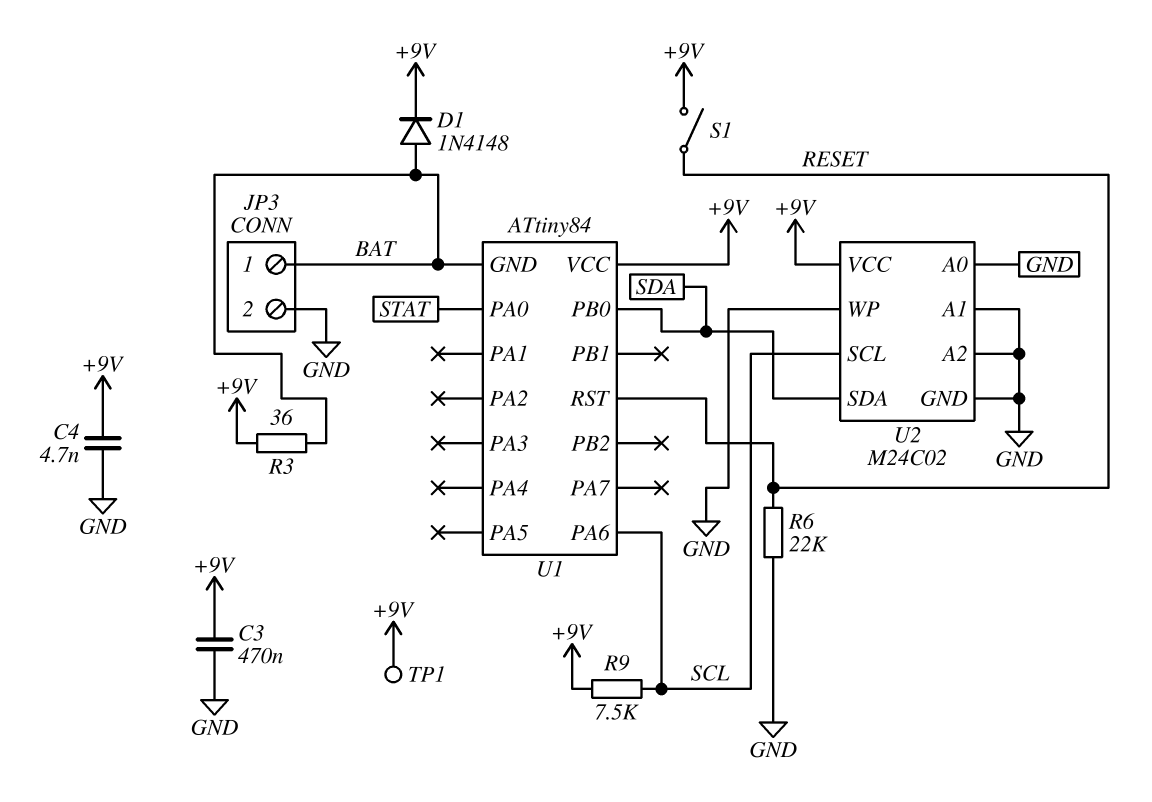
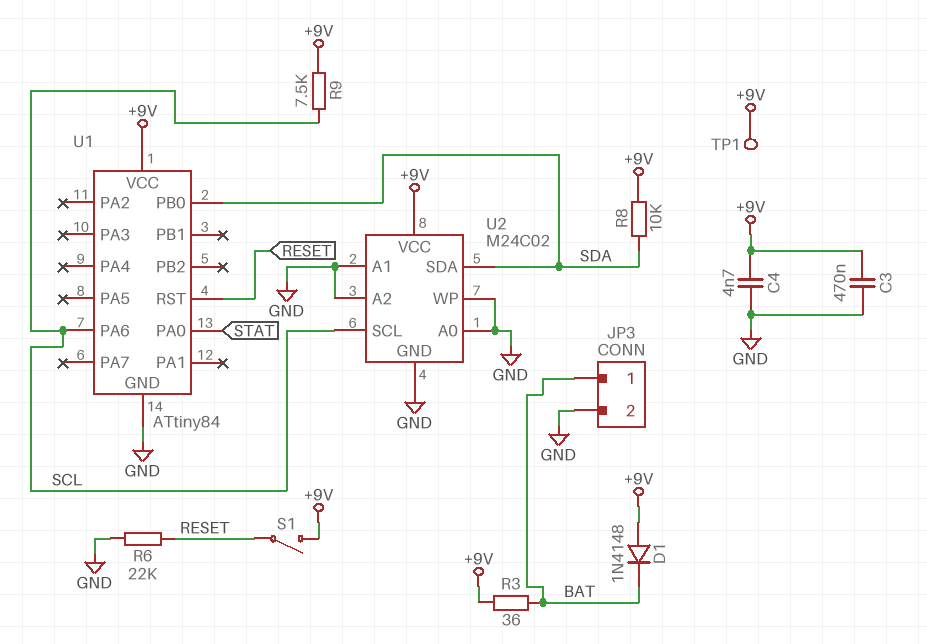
D1: diode 1N4148 (A BAT, K +9V) -> diode 1N4148 (A +9V, K BAT)
R8: none -> 10k (+9V, SDA)
U1 pin GND: BAT -> GND

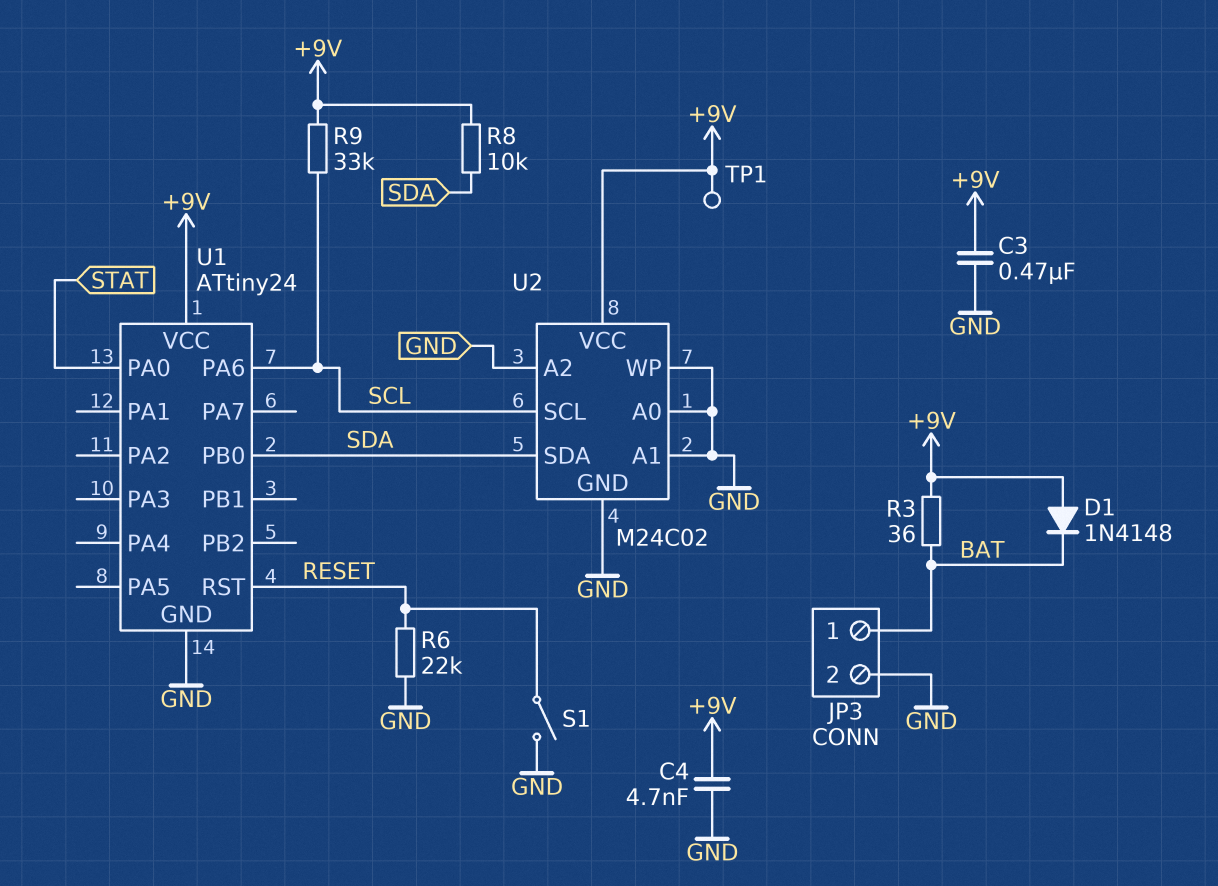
R9: 7.5k (+9V, SCL) -> 33k (+9V, SCL)
S1: switch (+9V, RESET) -> switch (GND, RESET)
U1: ATtiny84 -> ATtiny24

